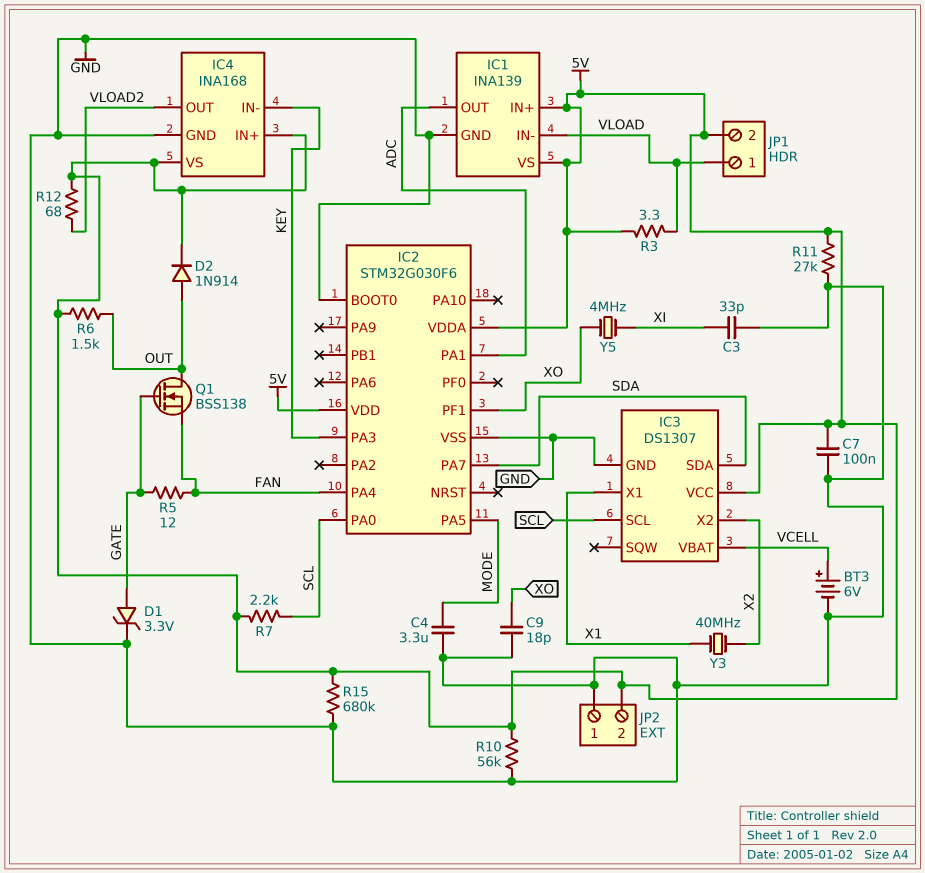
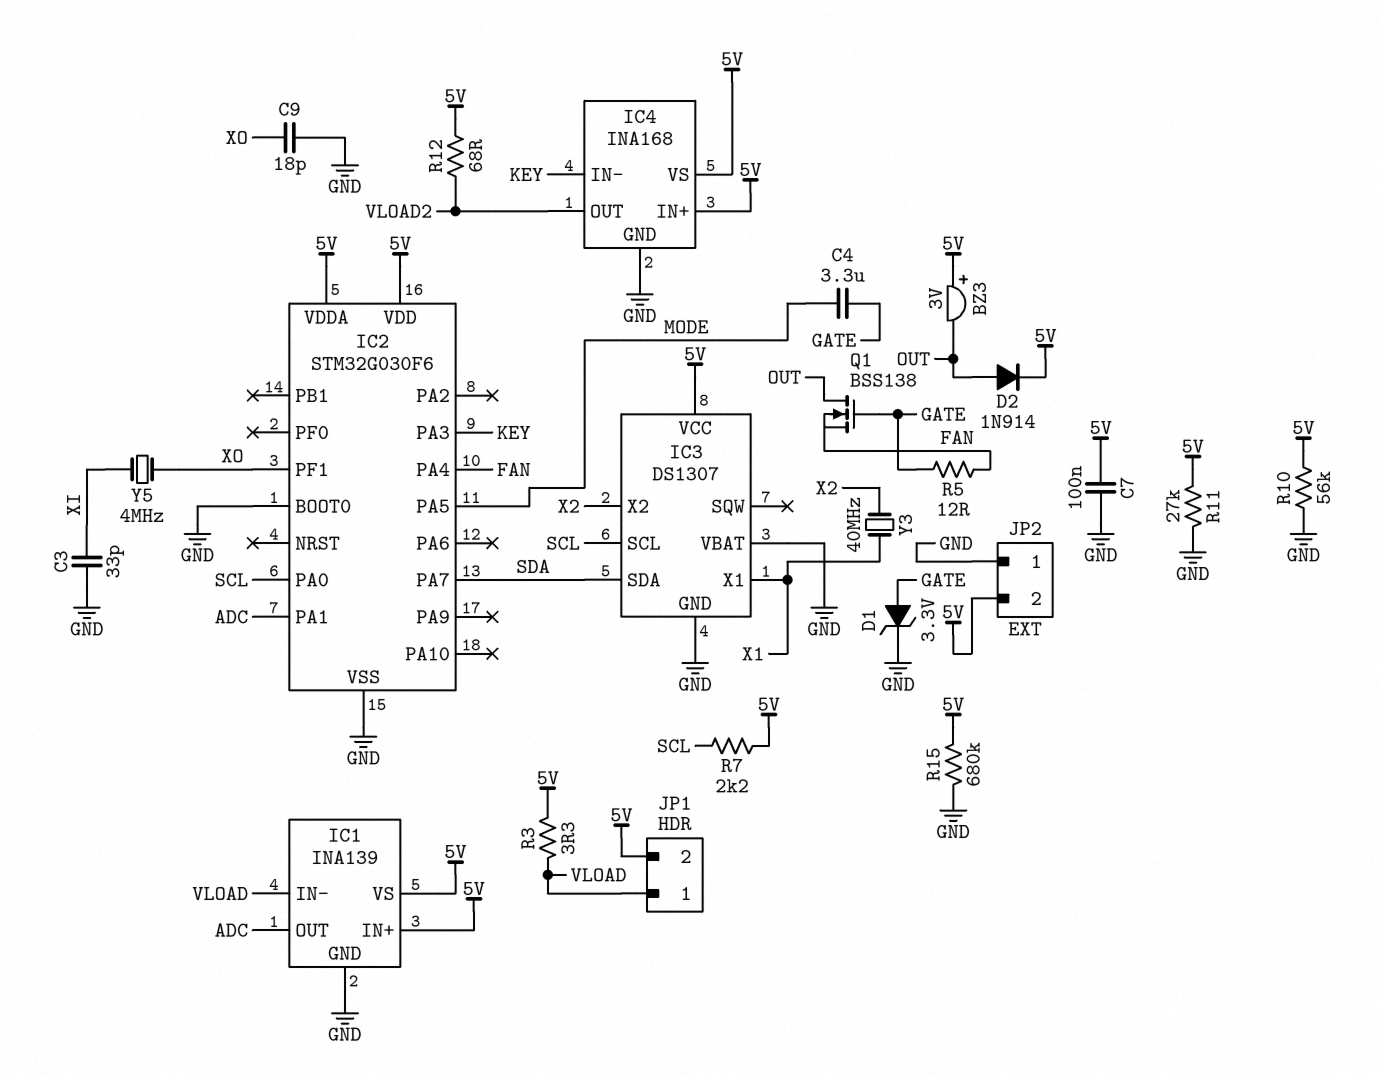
BT3: 6V (plus VCELL, minus GND) -> none
BZ3: none -> buzzer 3V (plus 5V, minus OUT)
C4: 3.3uF (GND, MODE) -> 3.3uF (GATE, MODE)
IC3 pin VBAT: VCELL -> GND
R6: 1.5k (5V, OUT) -> none

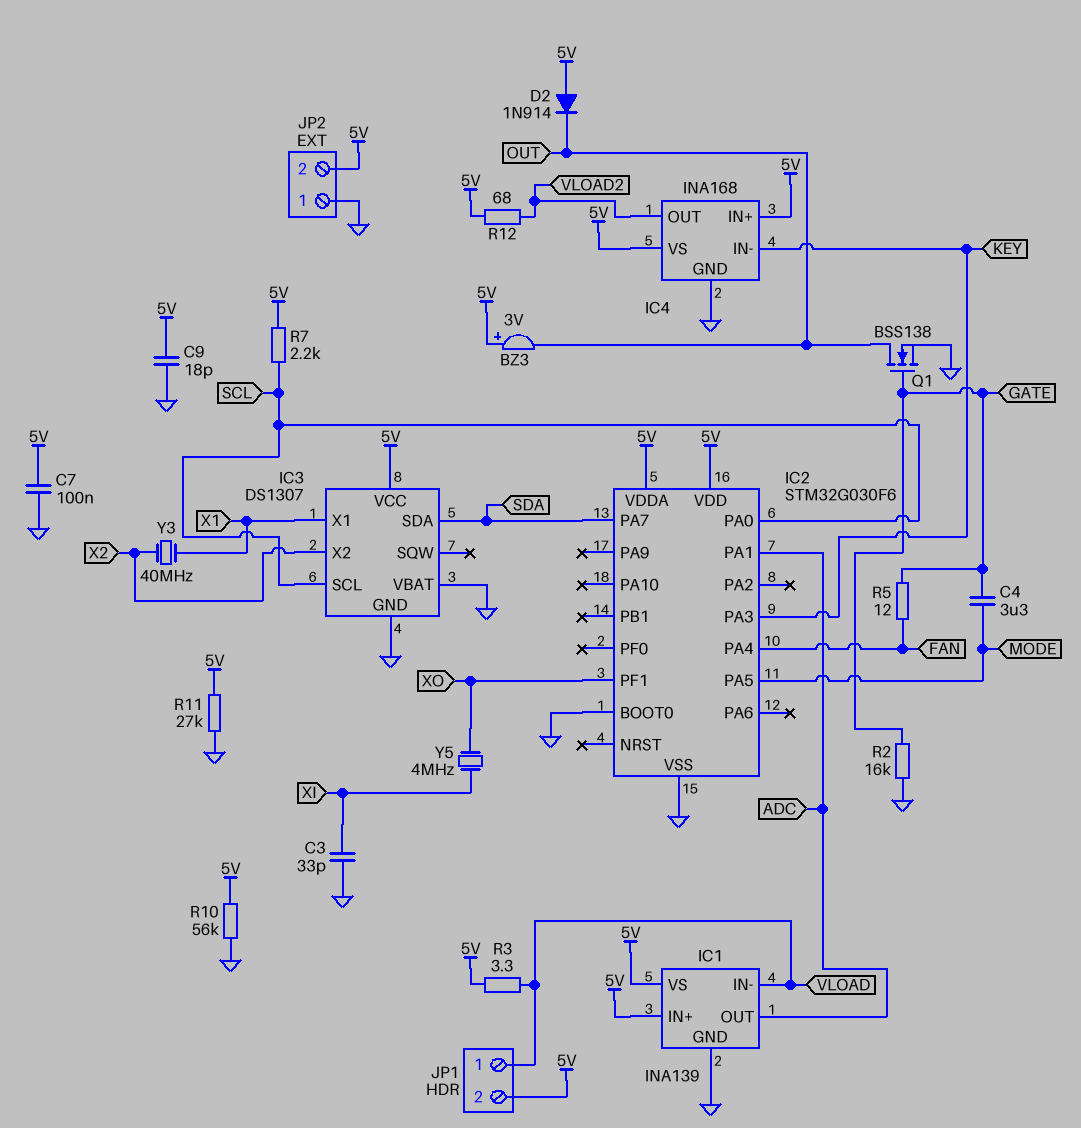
C9: 18pF (GND, XO) -> 18pF (5V, GND)
D1: zener 3.3V (A GATE, K GND) -> none
D2: diode 1N914 (A OUT, K 5V) -> diode 1N914 (A 5V, K OUT)
Q1: NMOS BSS138 (G GATE, D OUT, S FAN) -> NMOS BSS138 (G GATE, D OUT, S GND)
R2: none -> 16k (GATE, GND)
R15: 680k (5V, GND) -> none

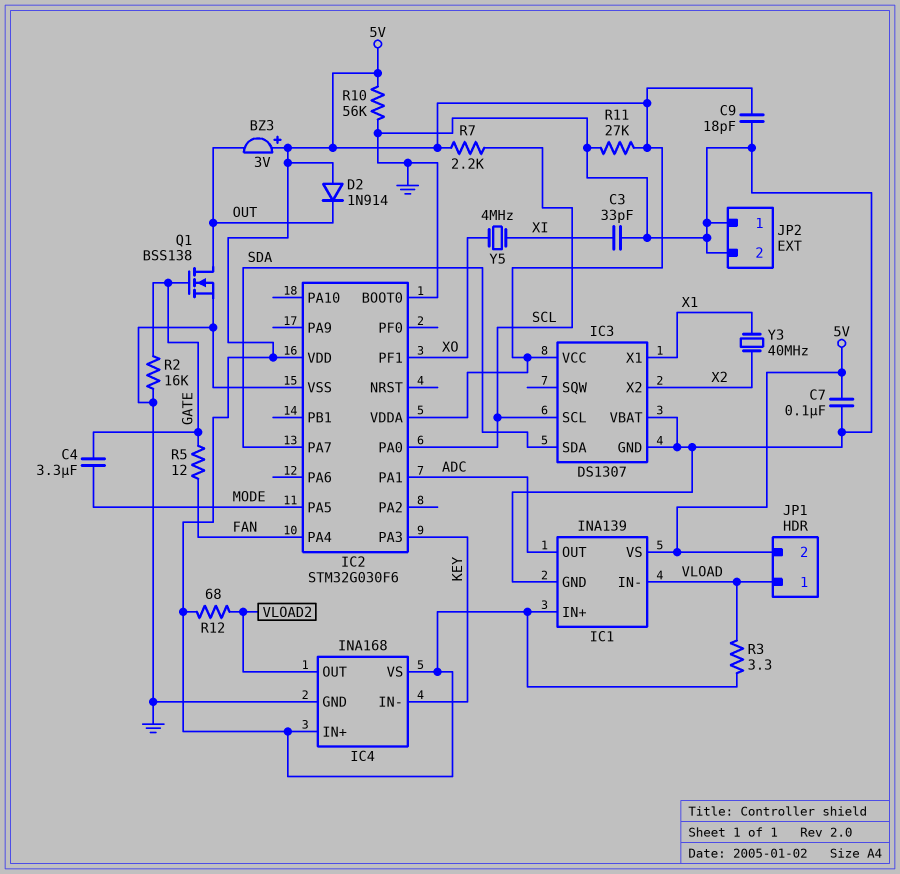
JP2 pin 2: 5V -> GND

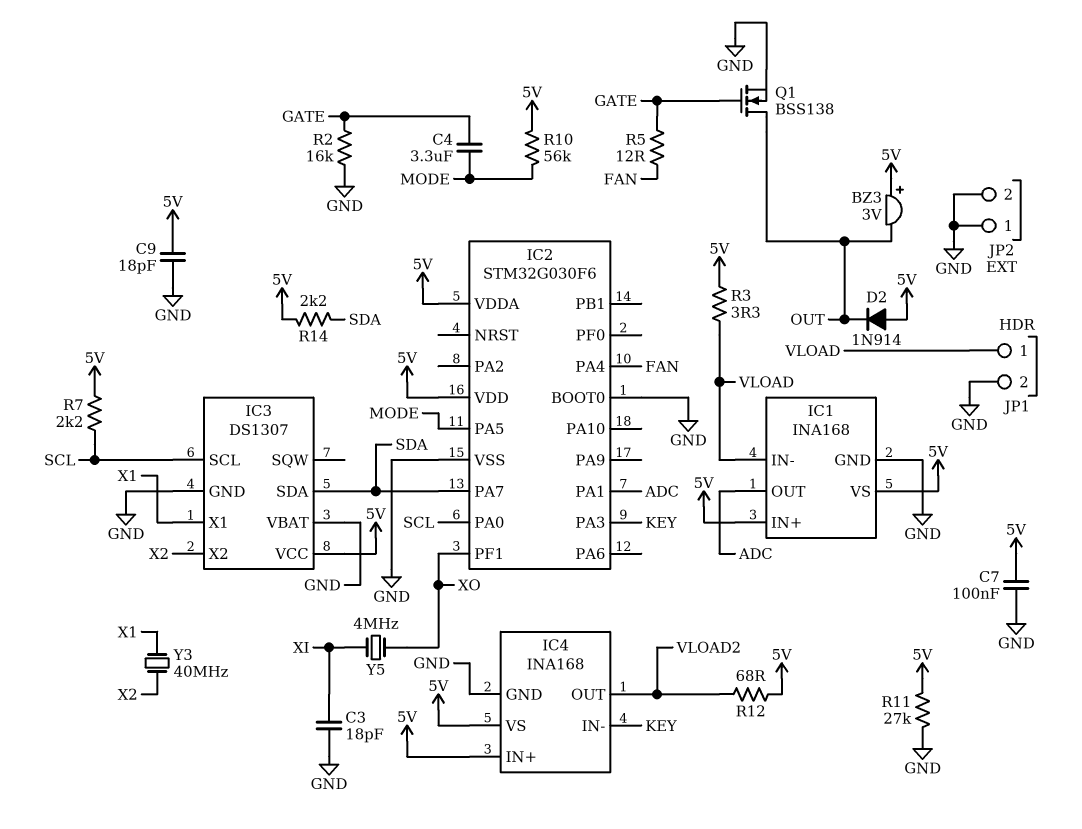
C3: 33pF (GND, XI) -> 18pF (GND, XI)
IC1: INA139 -> INA168
JP1 pin 2: 5V -> GND
R10: 56k (5V, GND) -> 56k (5V, MODE)
R14: none -> 2.2k (5V, SDA)

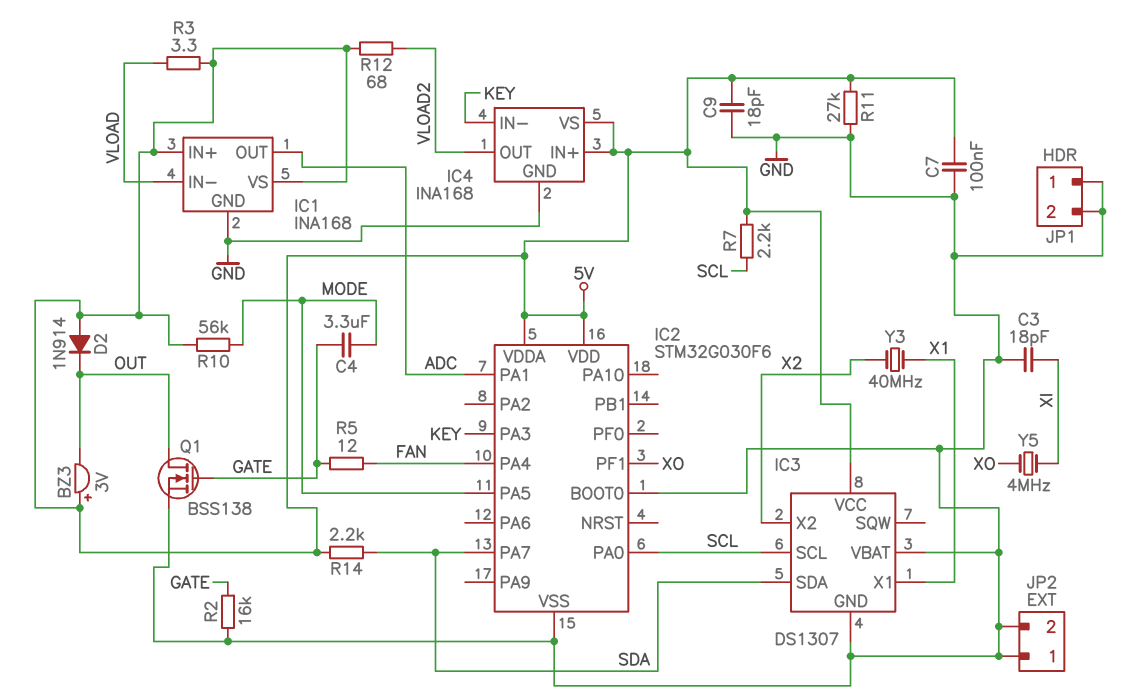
JP1 pin 1: VLOAD -> GND

